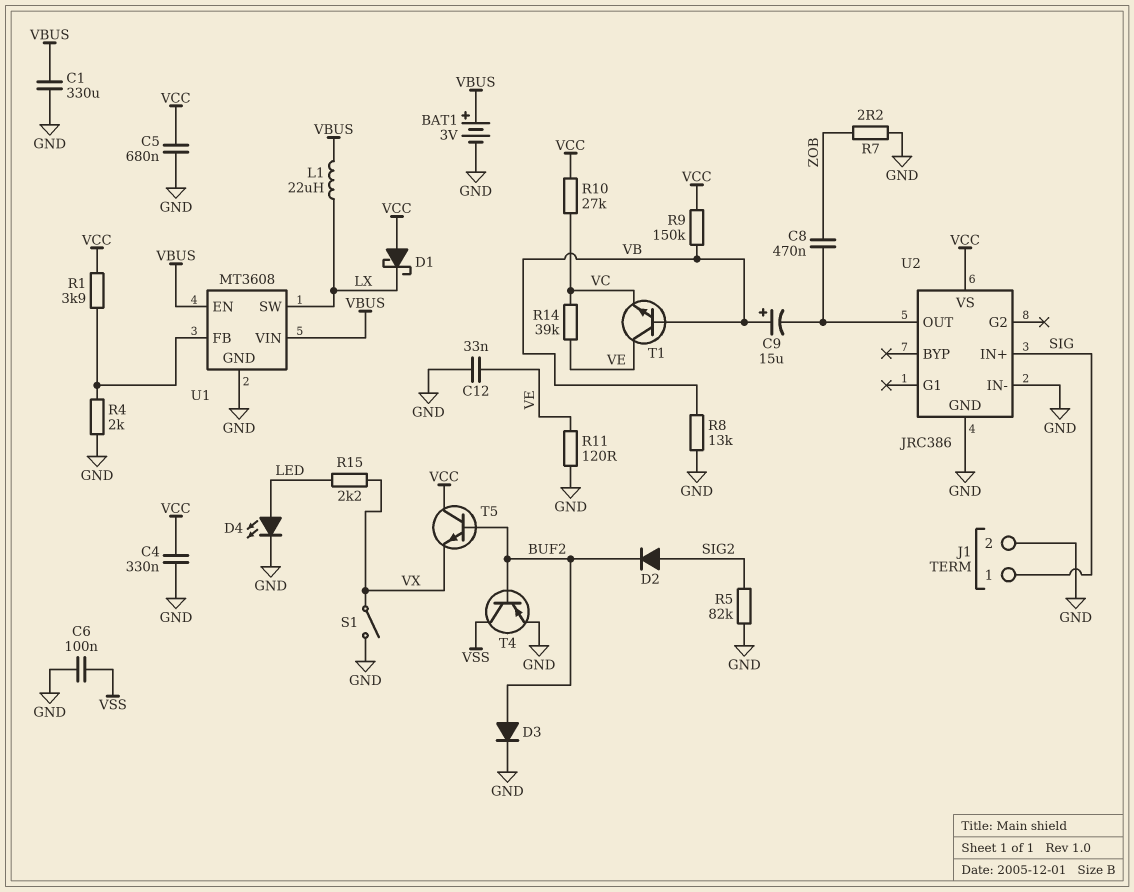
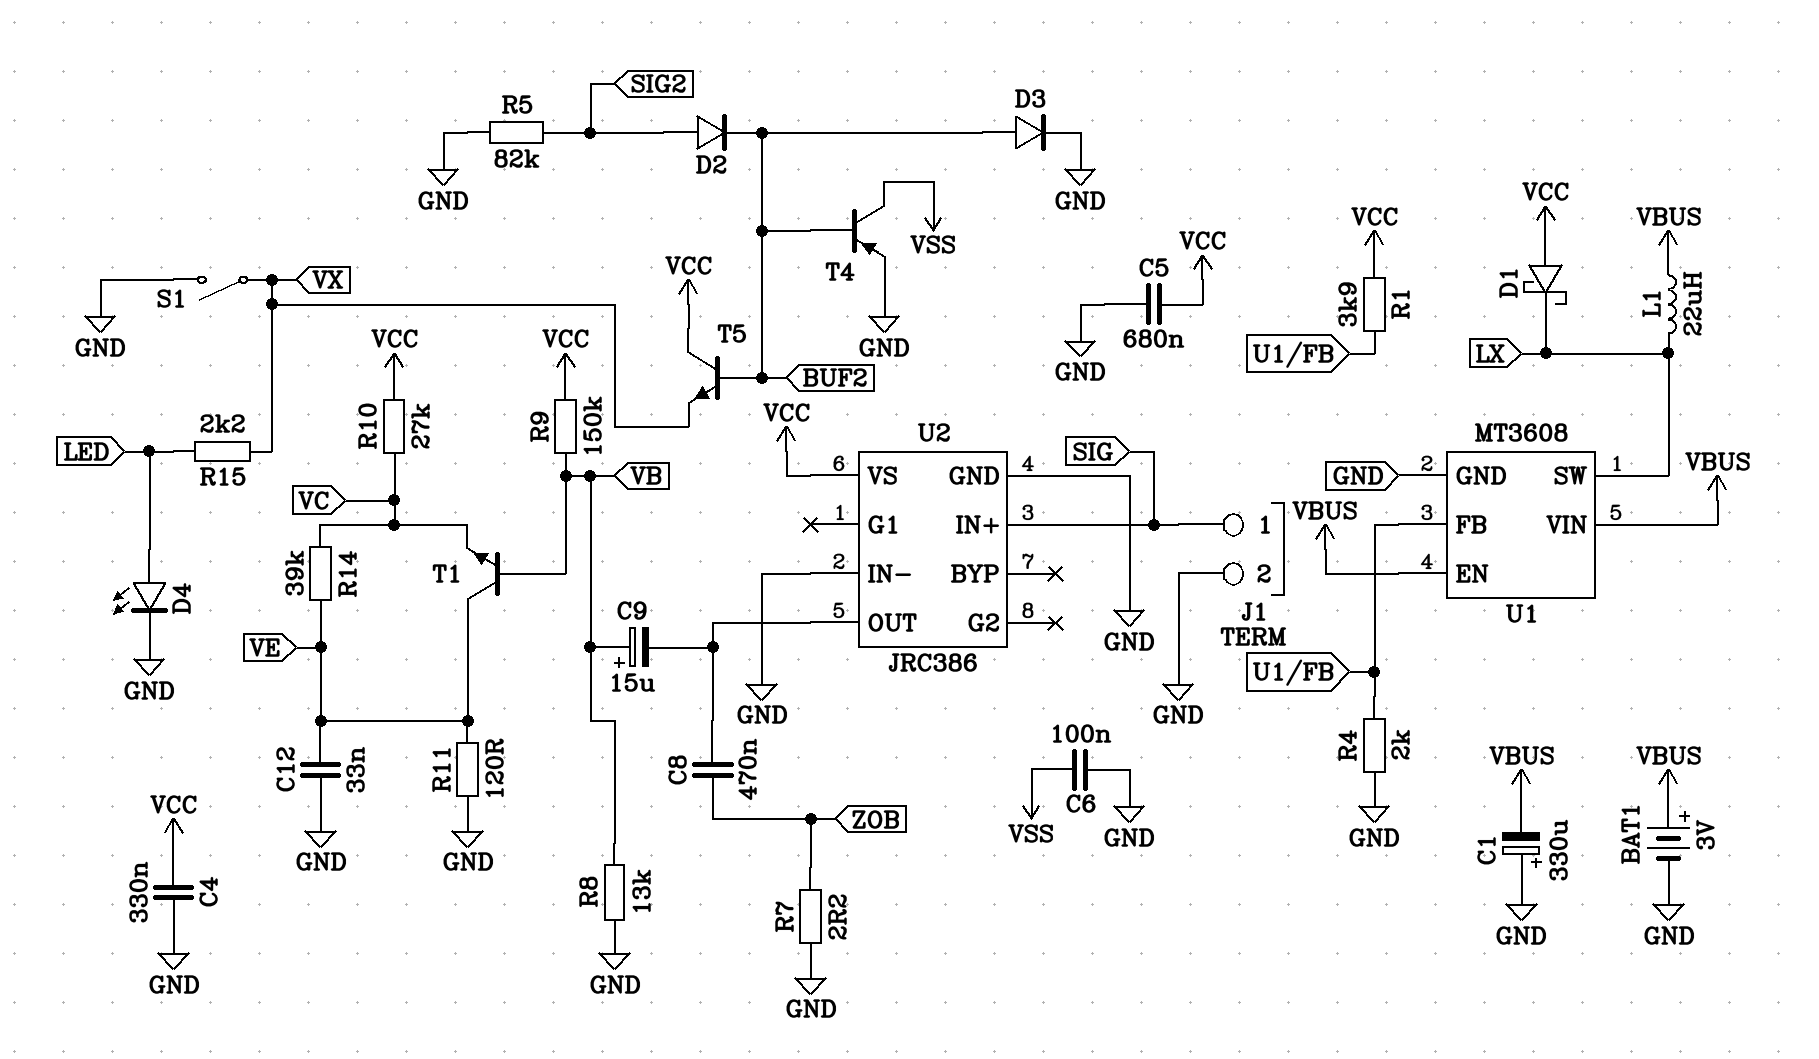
C1: 330uF (GND, VBUS) -> 330uF (plus GND, minus VBUS)

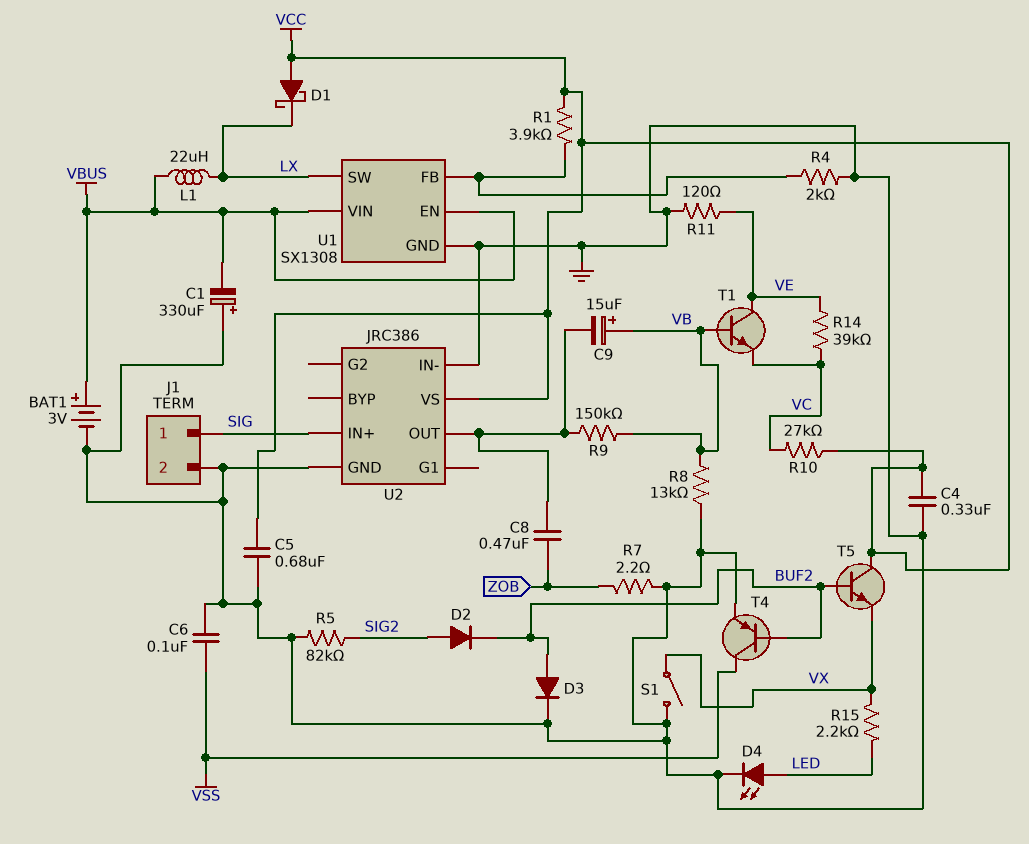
C12: 33nF (GND, VE) -> none
R9: 150k (VB, VCC) -> 150k (U2/OUT, VB)
U1: MT3608 -> SX1308

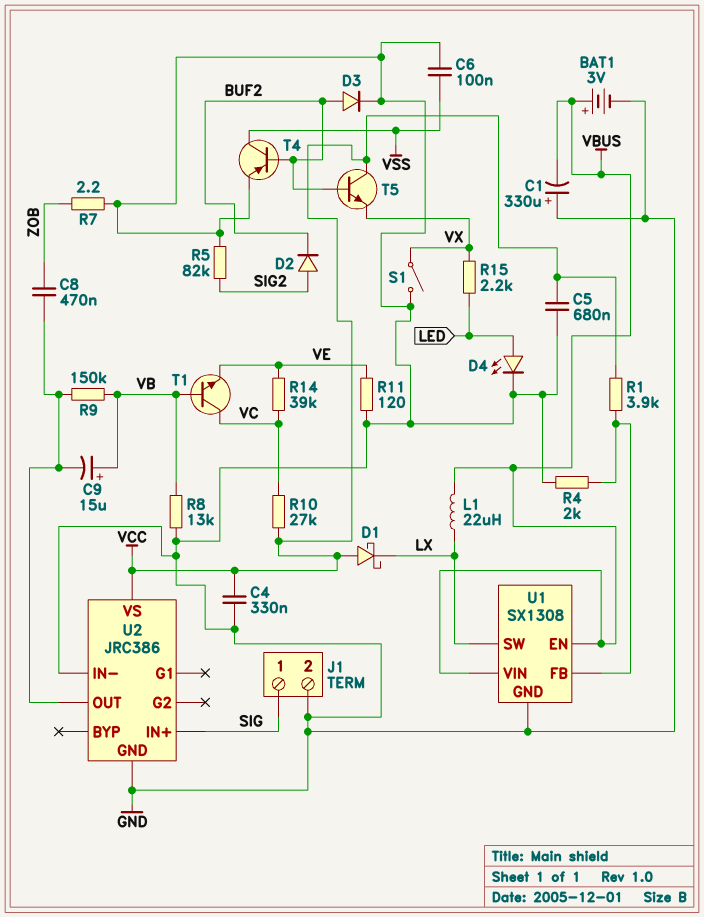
T1: NPN (B VB, C VE, E VC) -> NPN (B VB, C VC, E VE)

